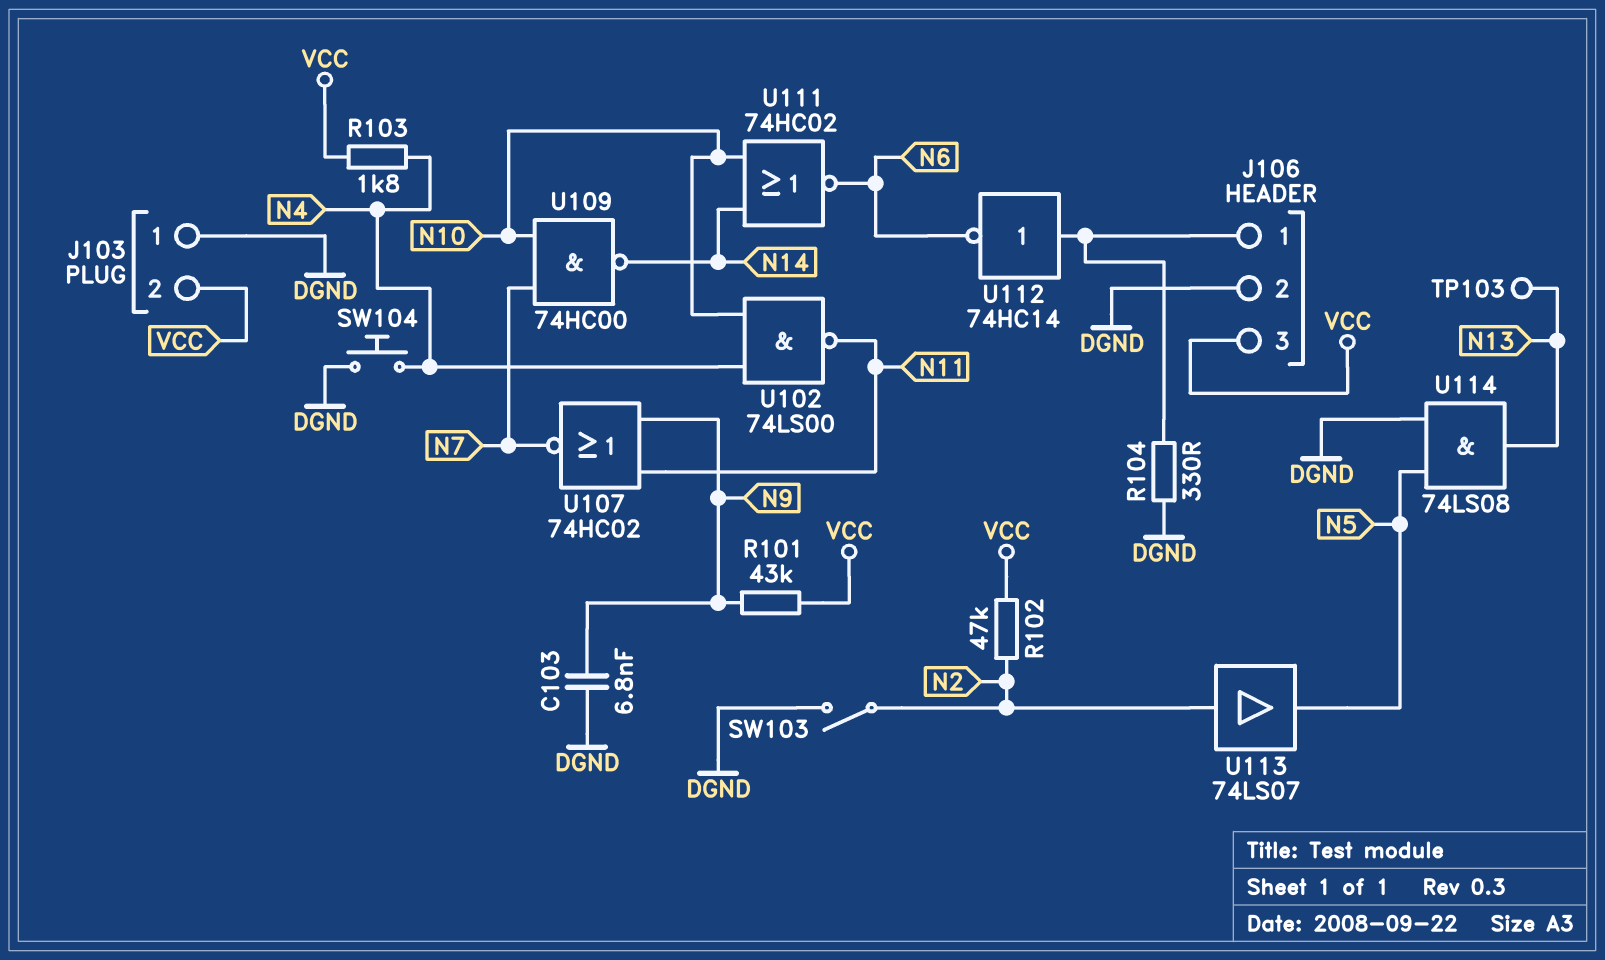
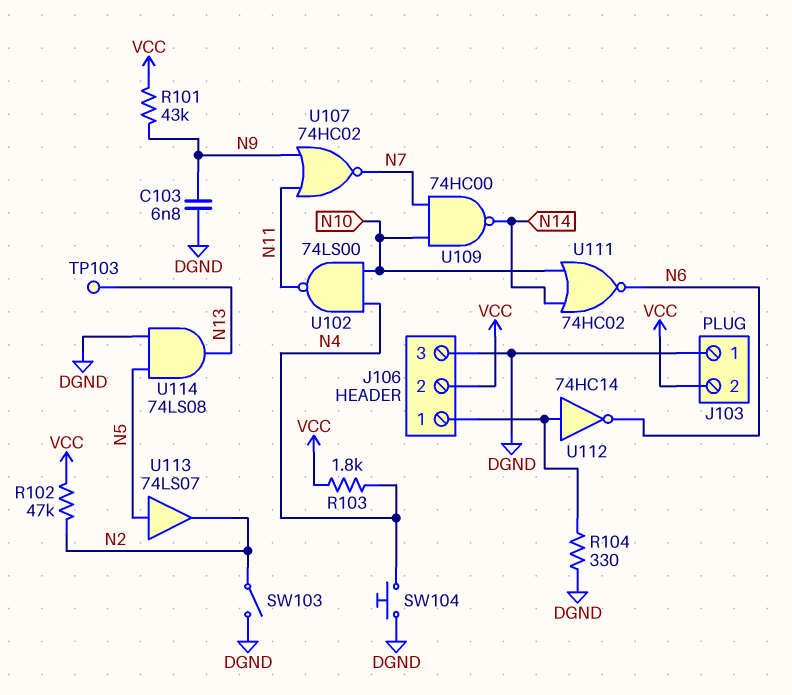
J106 pin 2: DGND -> VCC
J106 pin 3: VCC -> DGND
U113: buffer 74LS07 (in N2, out N5) -> buffer 74LS07 (in N5, out N2)

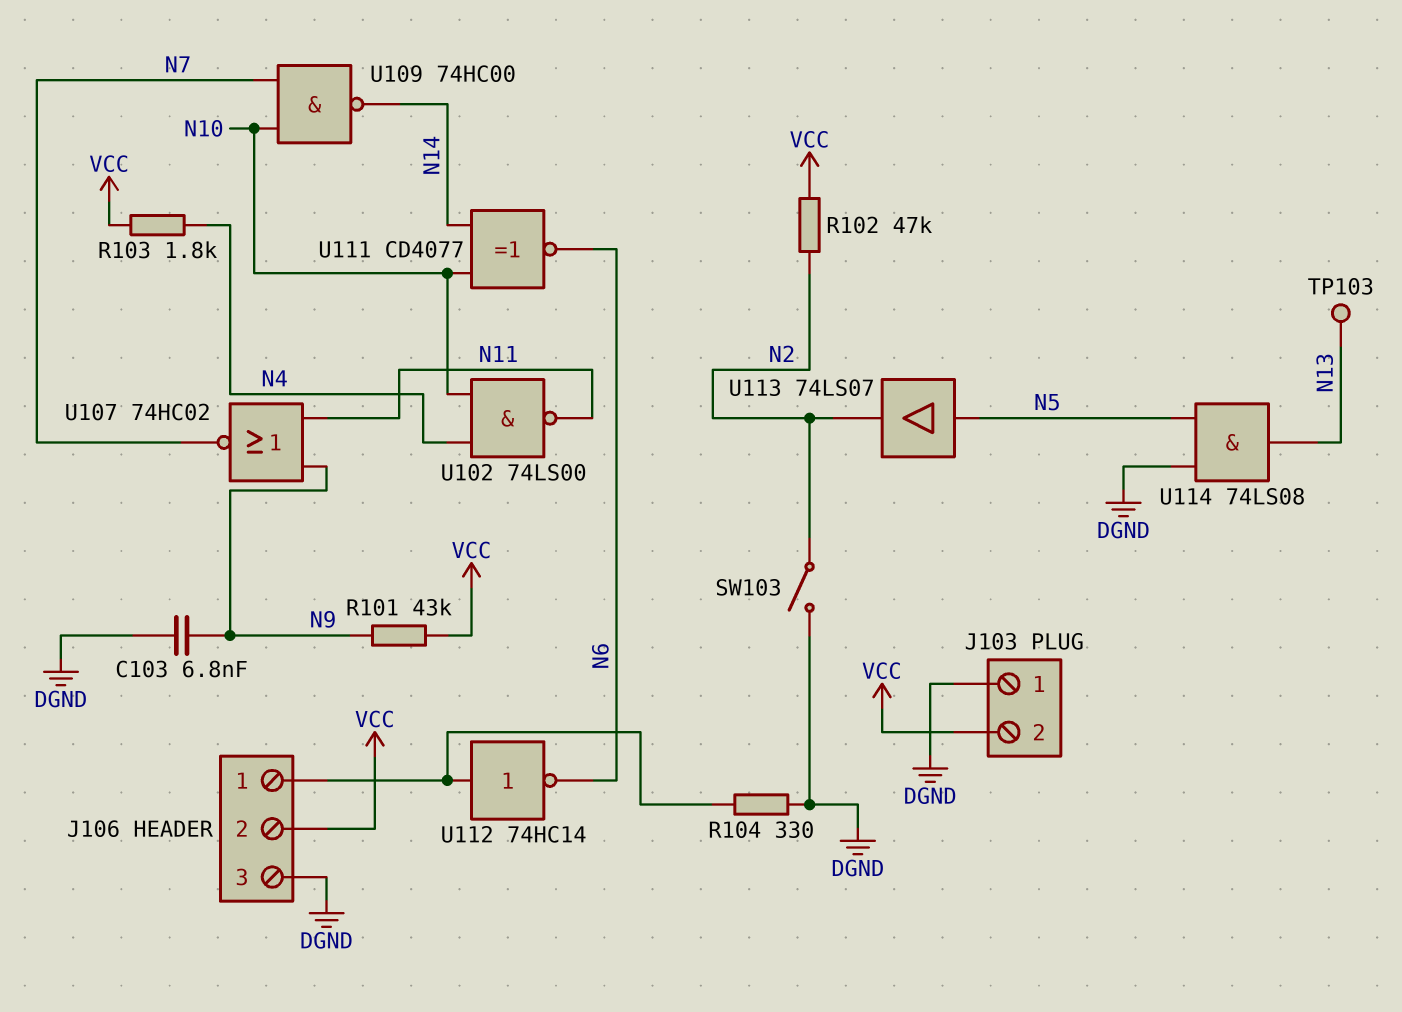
SW104: button (DGND, N4) -> none
U111: NOR 74HC02 (in N10, in N14, out N6) -> XNOR CD4077 (in N10, in N14, out N6)

